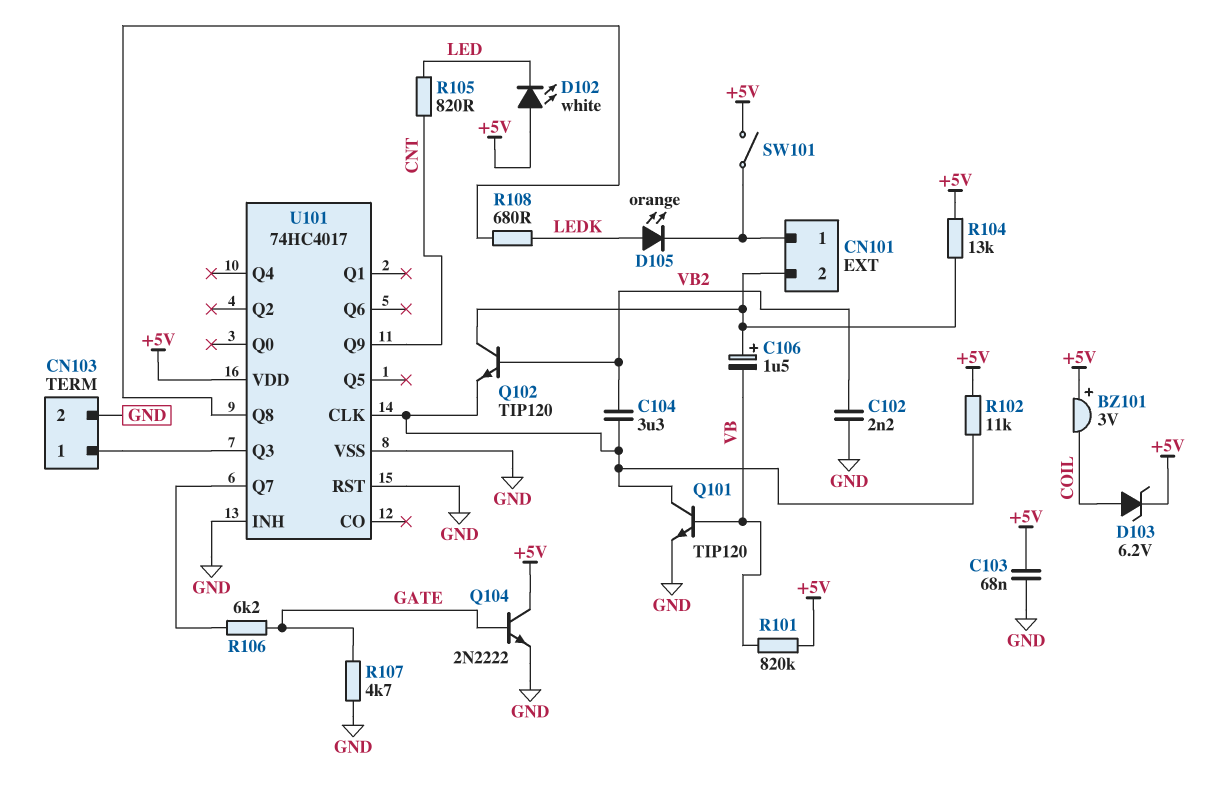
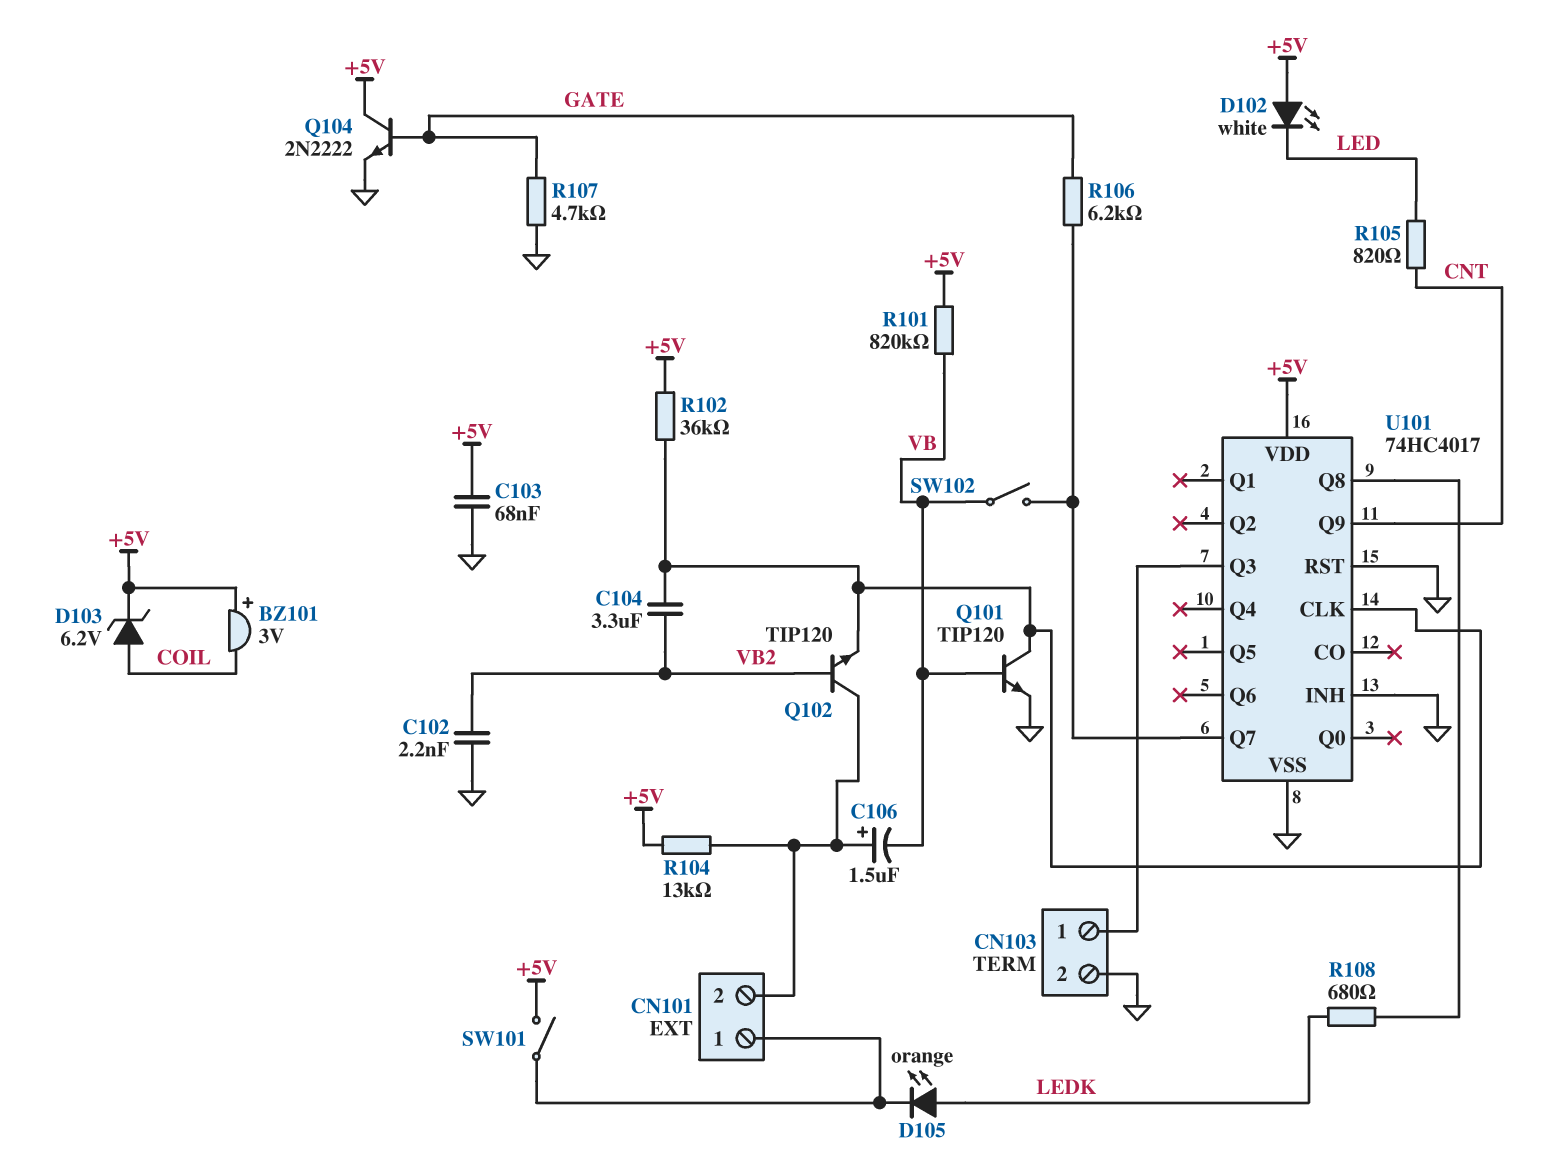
R102: 11k (+5V, U101/CLK) -> 36k (+5V, U101/CLK)
SW102: none -> switch (U101/Q7, VB)

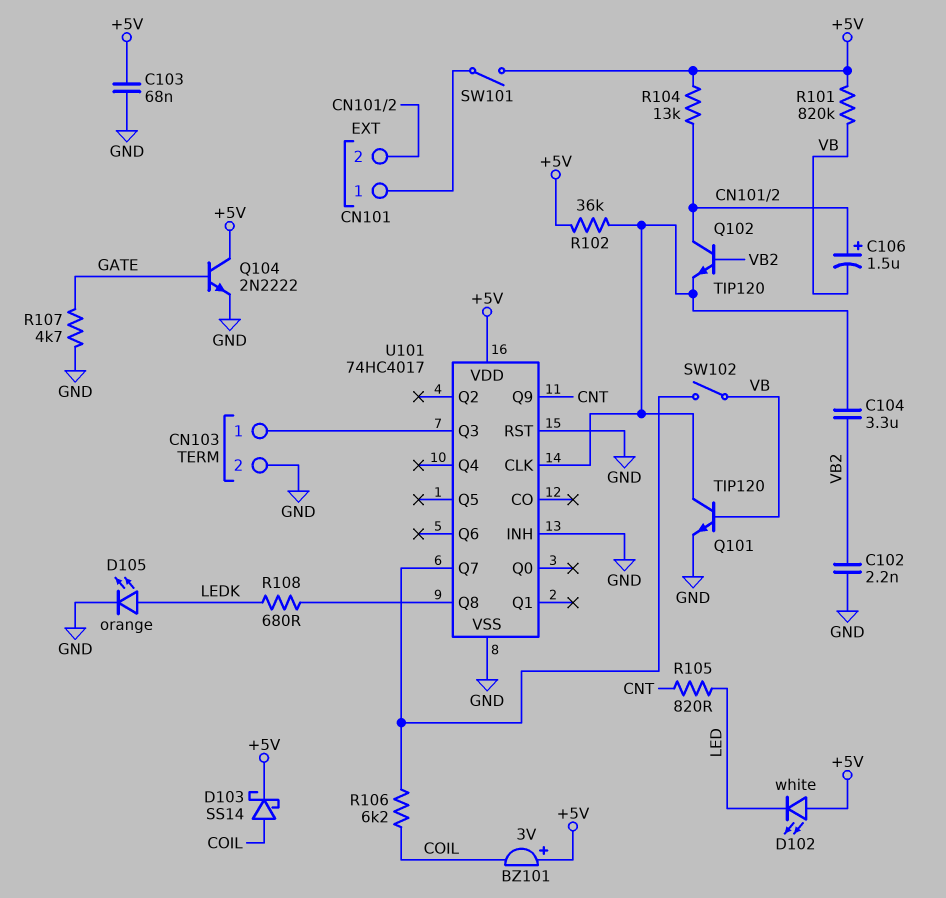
D103: zener 6.2V (A COIL, K +5V) -> schottky SS14 (A COIL, K +5V)
D105: LED orange (A LEDK, K CN101/1) -> LED orange (A LEDK, K GND)
R106: 6.2k (GATE, U101/Q7) -> 6.2k (COIL, U101/Q7)

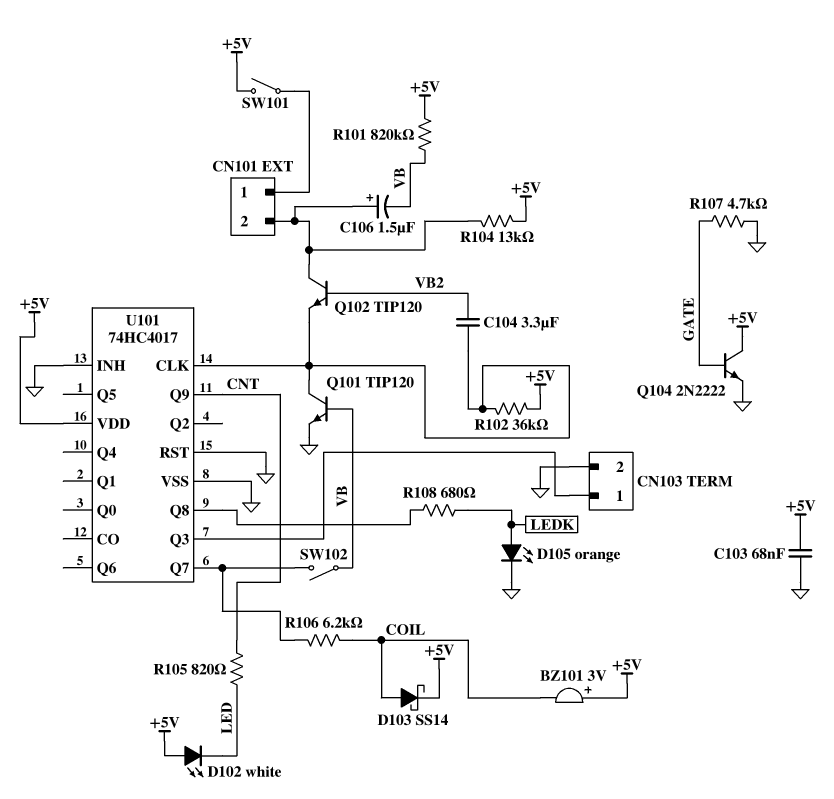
C102: 2.2nF (GND, VB2) -> none

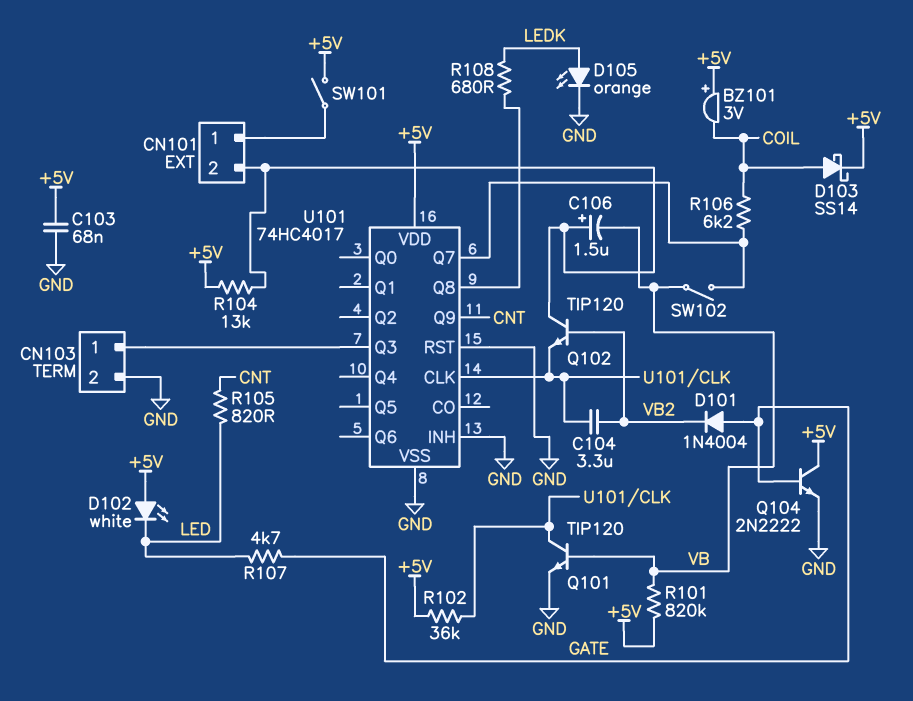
D101: none -> diode 1N4004 (A GATE, K VB2)
R107: 4.7k (GATE, GND) -> 4.7k (GATE, LED)

